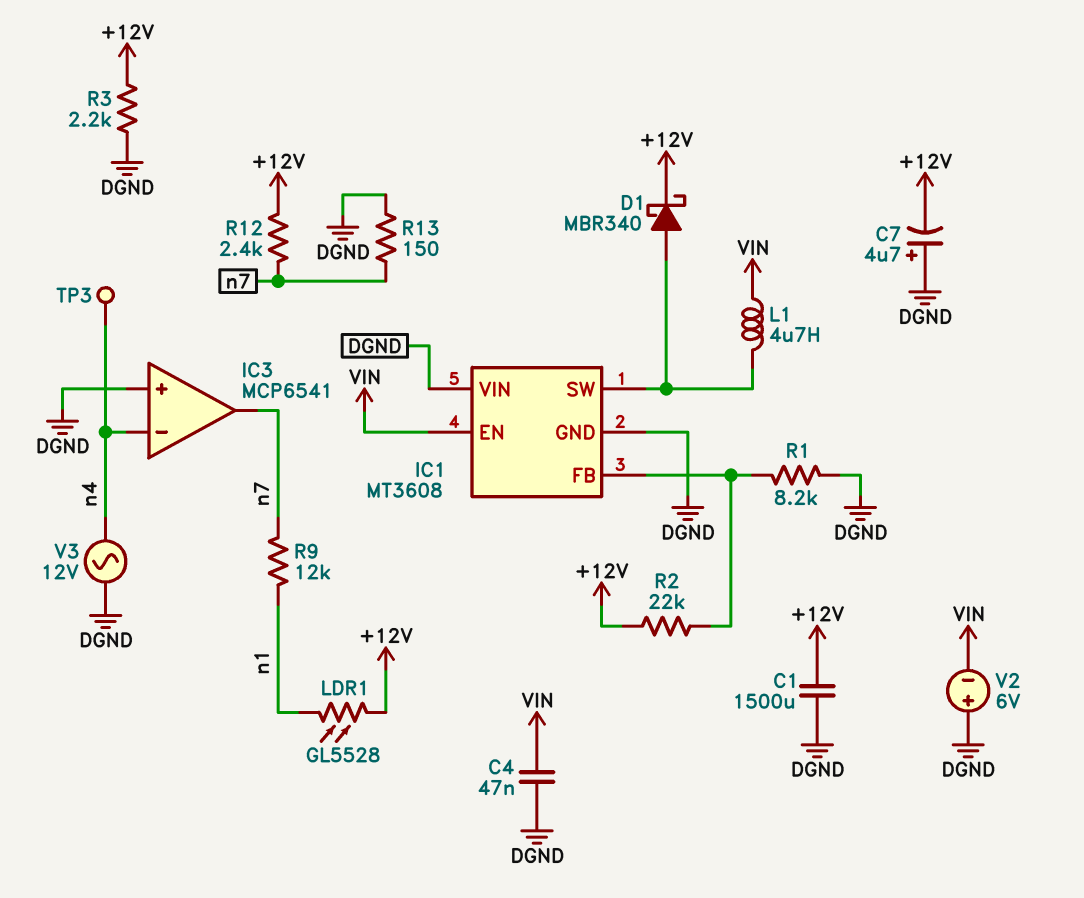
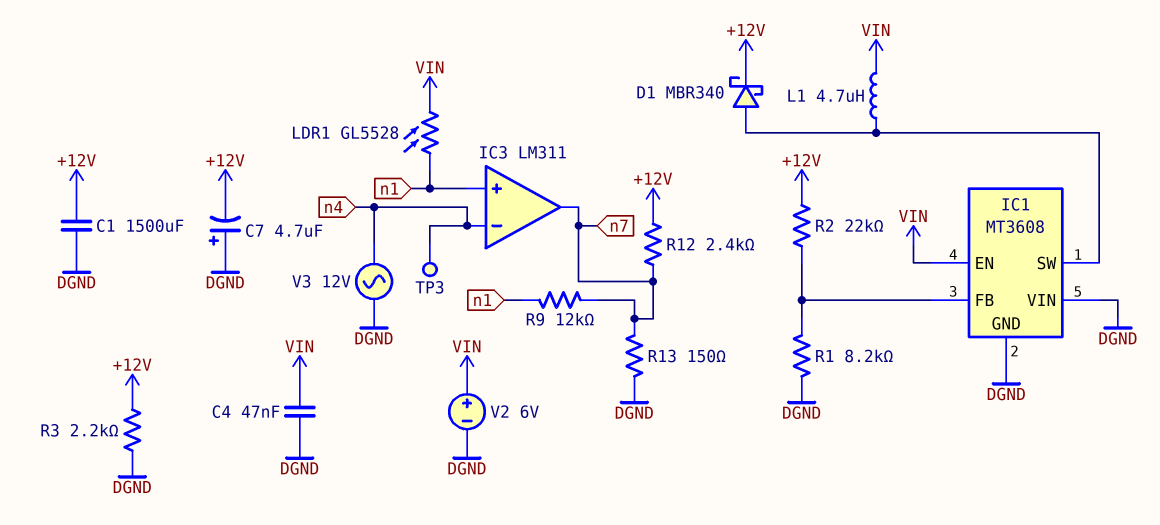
IC3: MCP6541 -> LM311
IC3 pin in+: DGND -> n1
LDR1: GL5528 (+12V, n1) -> GL5528 (VIN, n1)
V2: 6V (plus DGND, minus VIN) -> 6V (plus VIN, minus DGND)

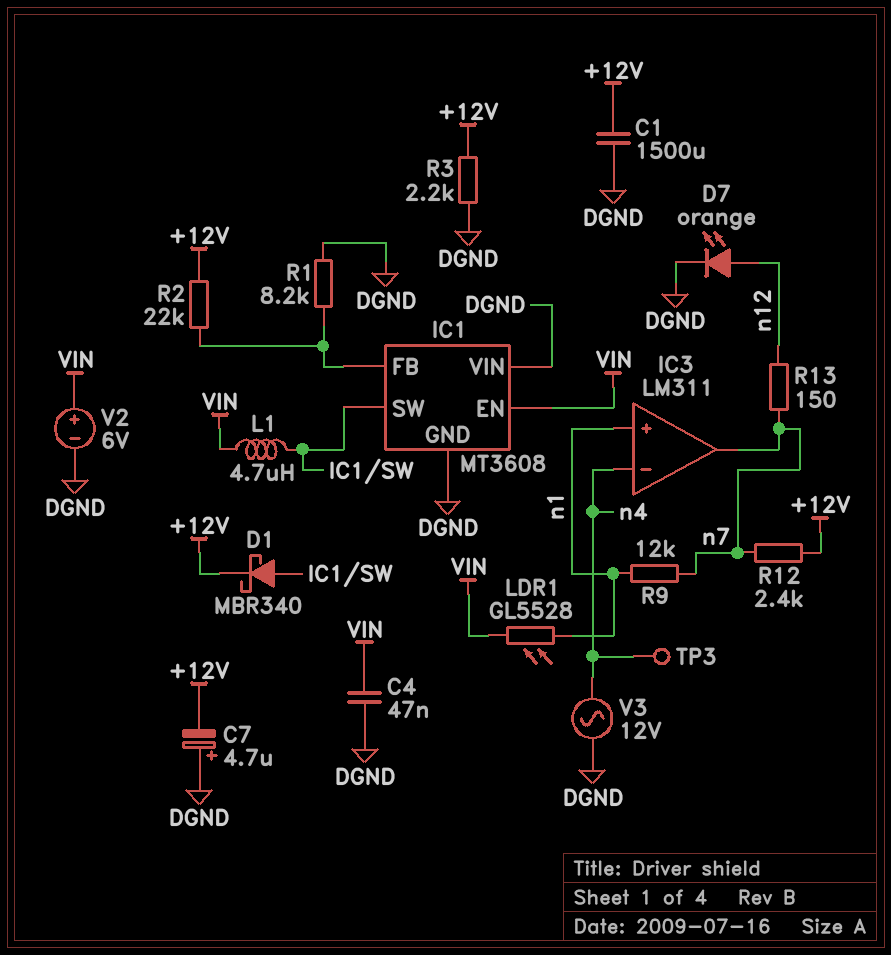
D7: none -> LED orange (A n12, K DGND)
R13: 150 (DGND, n7) -> 150 (n7, n12)

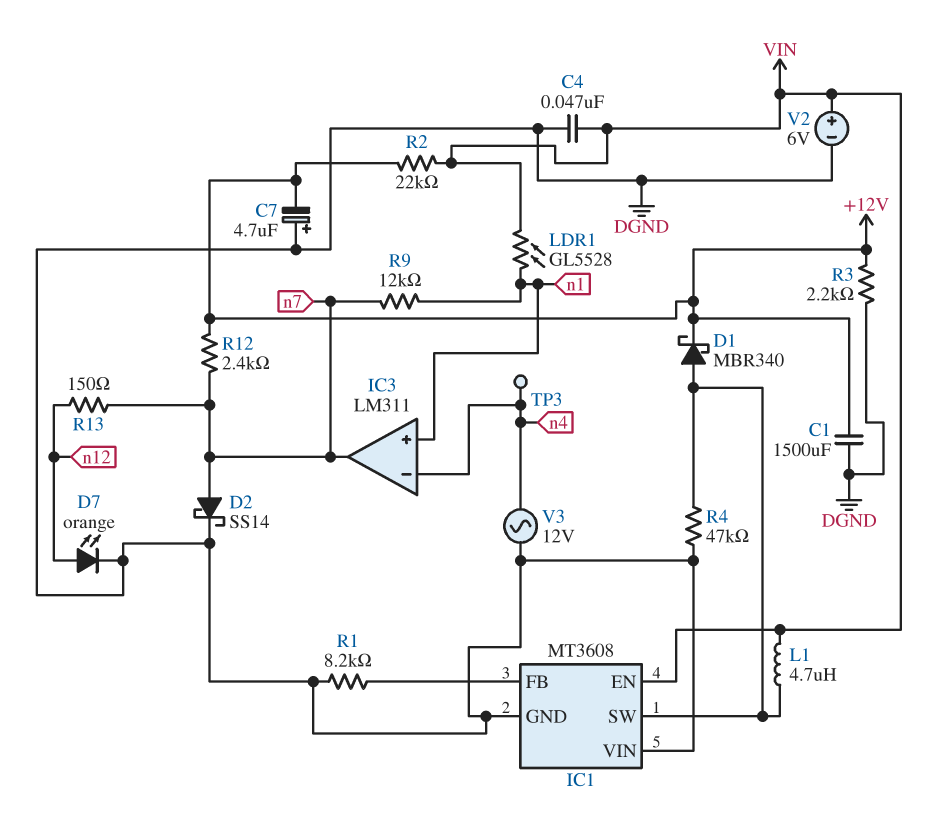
D2: none -> schottky SS14 (A n7, K DGND)
R2: 22k (+12V, IC1/FB) -> 22k (+12V, VIN)
R4: none -> 47k (DGND, IC1/SW)

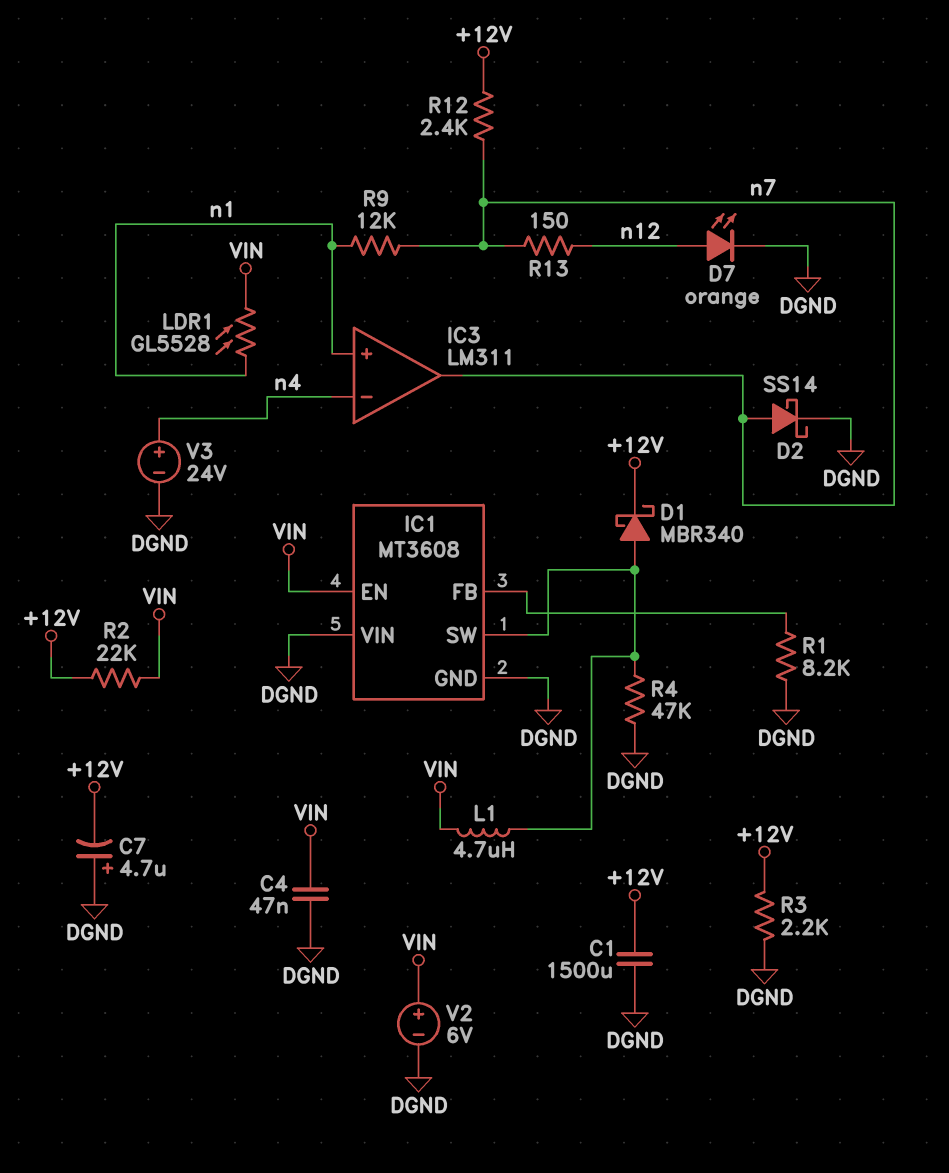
TP3: test point (n4) -> none
V3: AC 12V (DGND, n4) -> 24V (plus n4, minus DGND)

